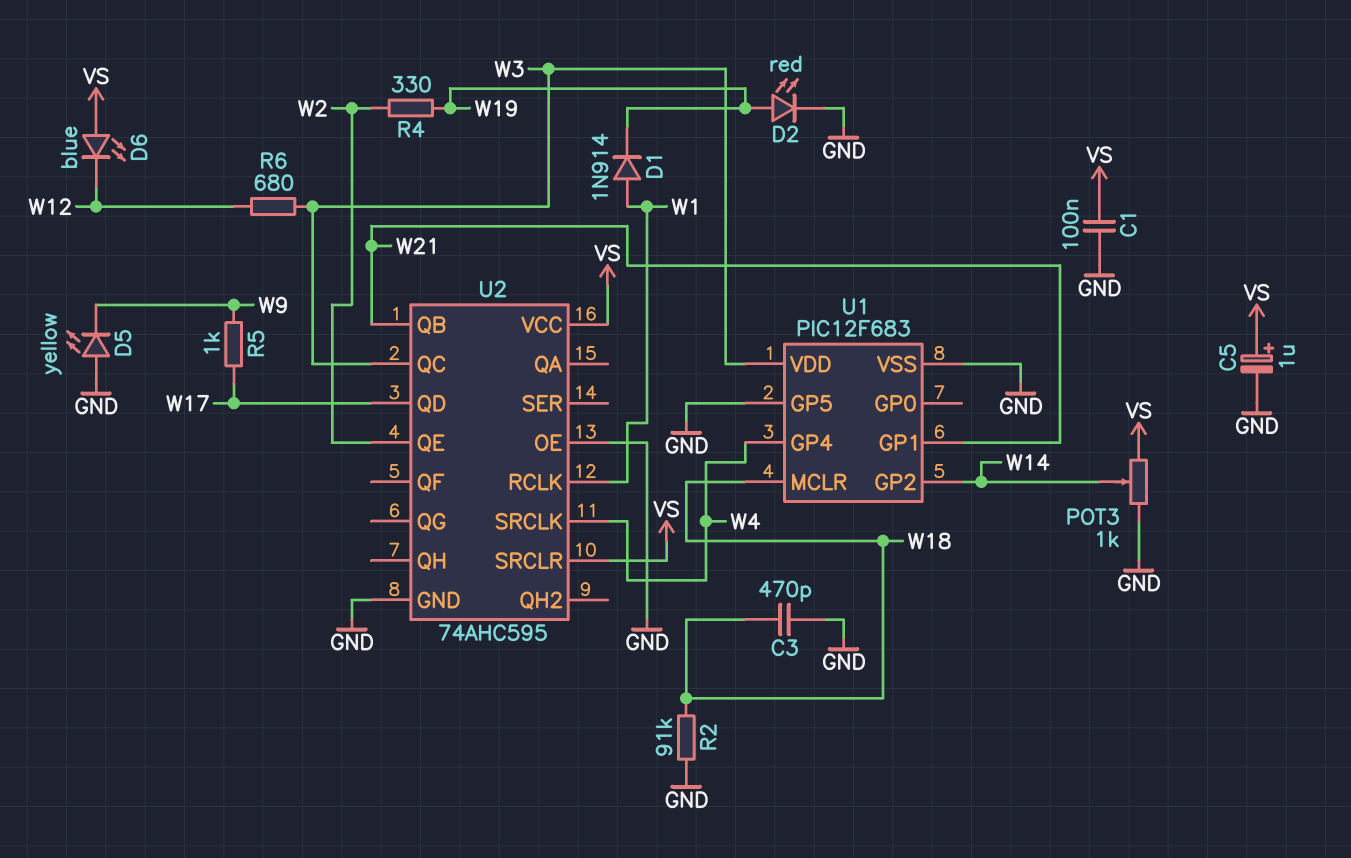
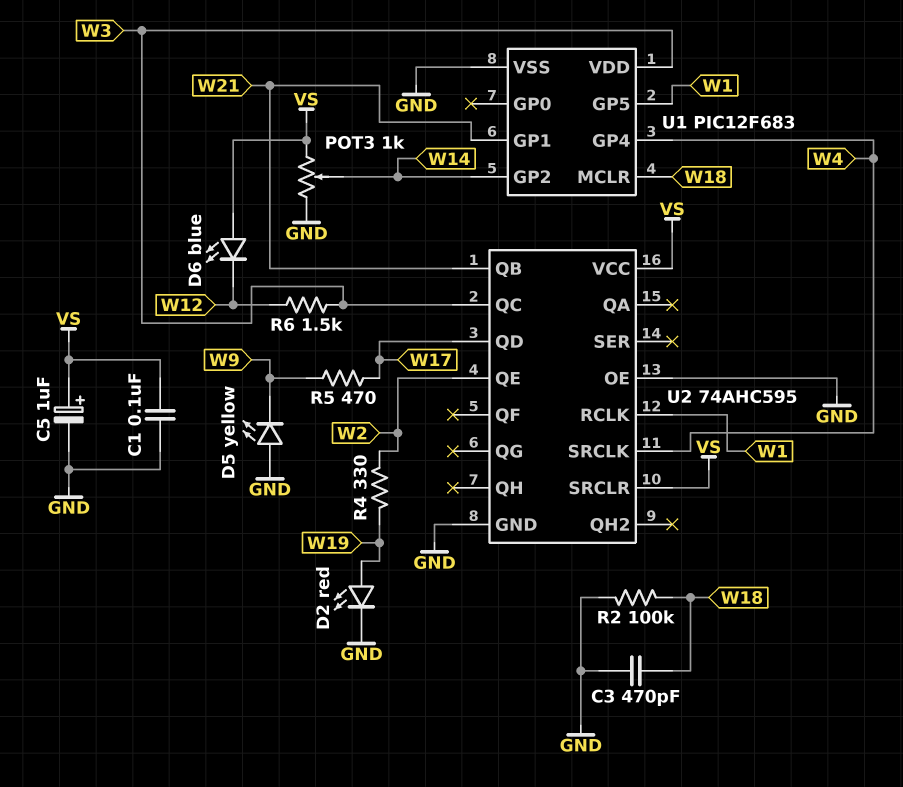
D1: diode 1N914 (A W1, K W19) -> none
R2: 91k (GND, W18) -> 100k (GND, W18)
R5: 1k (W9, W17) -> 470 (W9, W17)
R6: 680 (W3, W12) -> 1.5k (W3, W12)
U1 pin GP5: GND -> W1

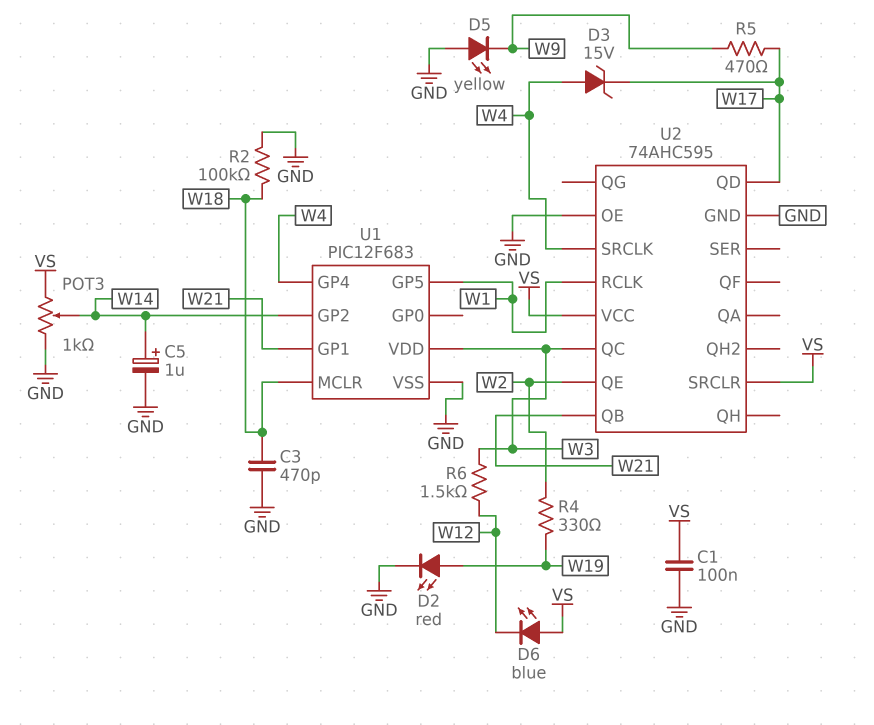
C5: 1uF (plus VS, minus GND) -> 1uF (plus W14, minus GND)
D3: none -> zener 15V (A W4, K W17)

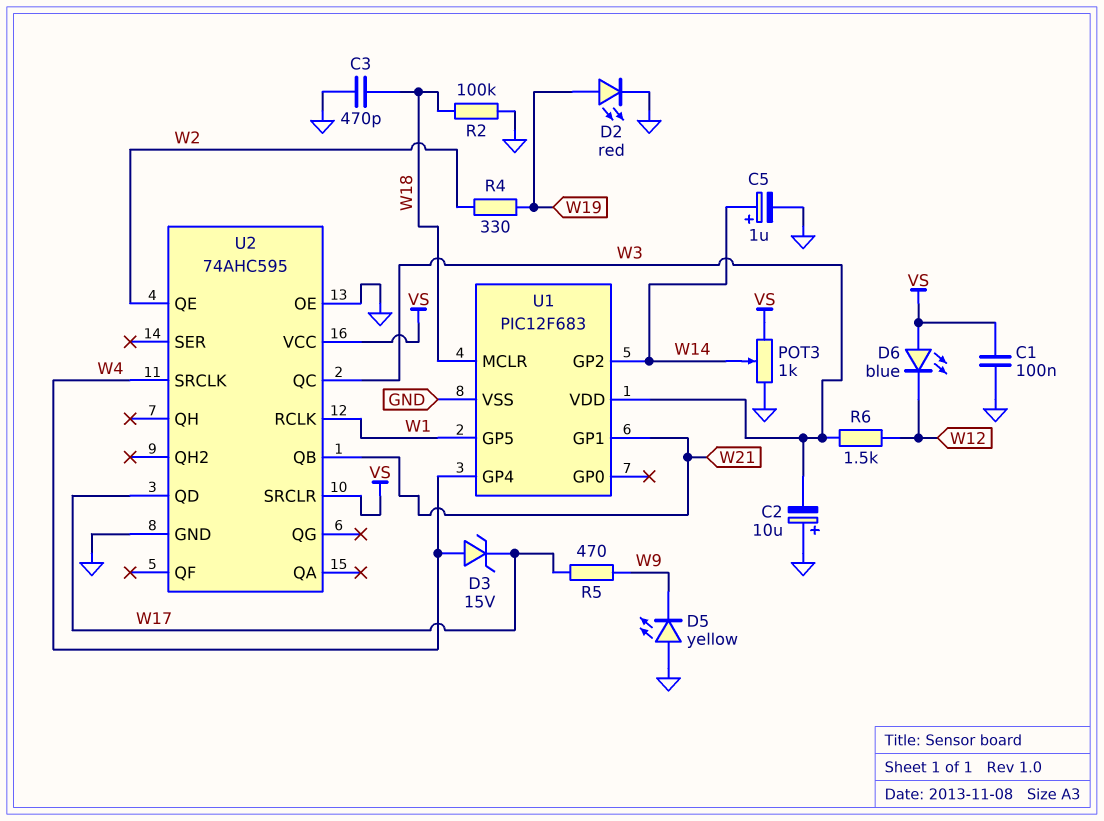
C2: none -> 10uF (plus GND, minus W3)

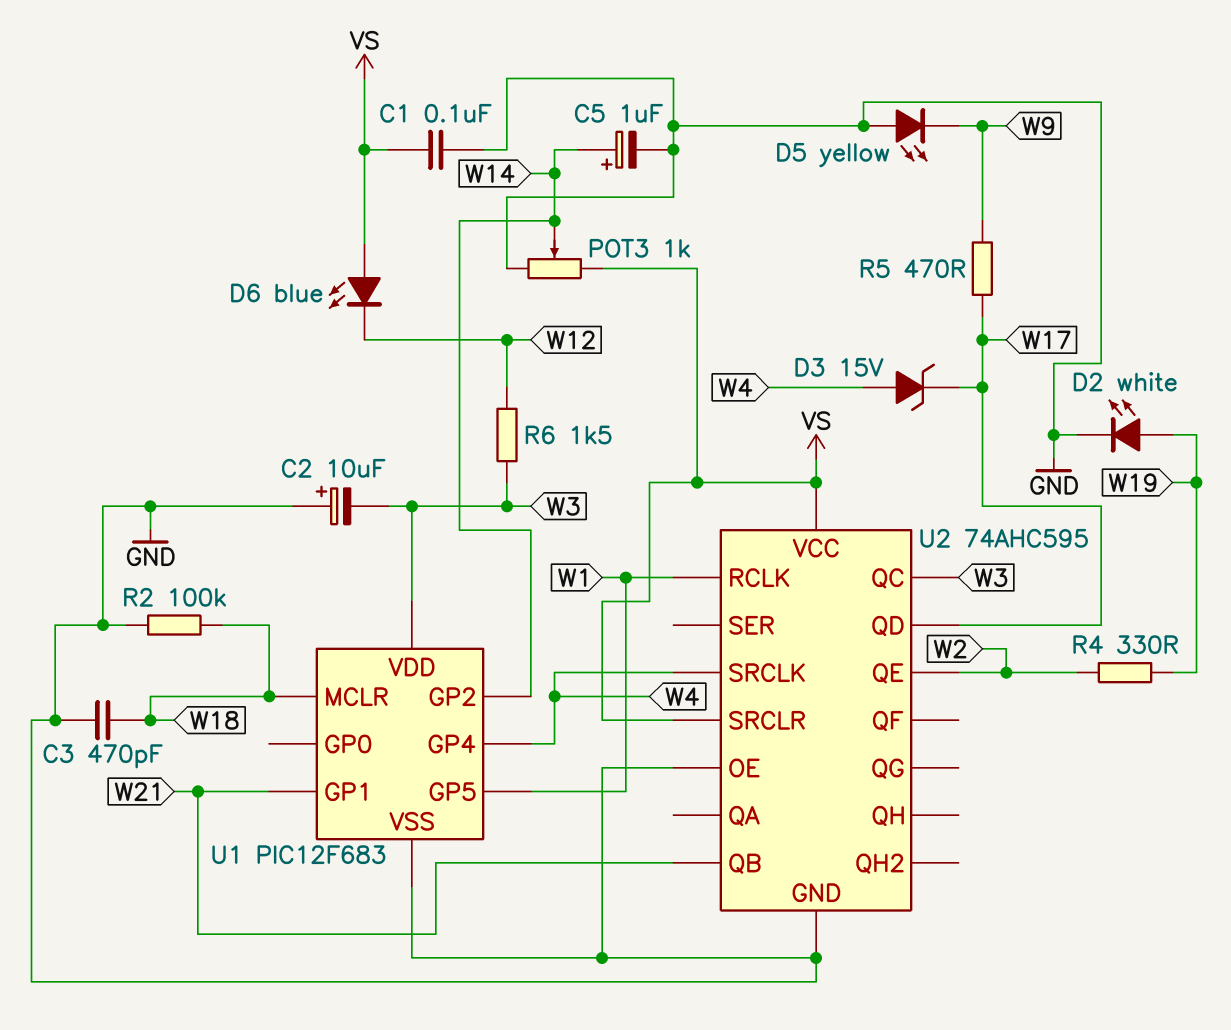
D2: LED red (A W19, K GND) -> LED white (A W19, K GND)

